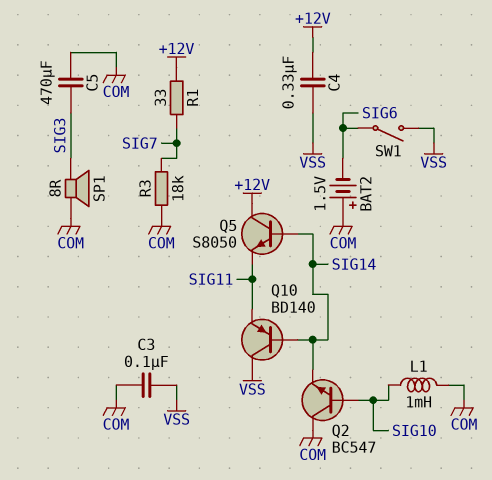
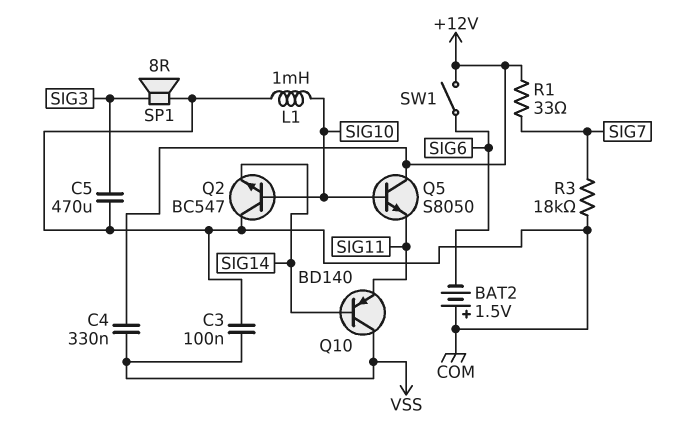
Q5: NPN S8050 (B SIG14, C +12V, E SIG11) -> NPN S8050 (B SIG10, C +12V, E SIG11)
SW1: switch (SIG6, VSS) -> switch (+12V, SIG6)

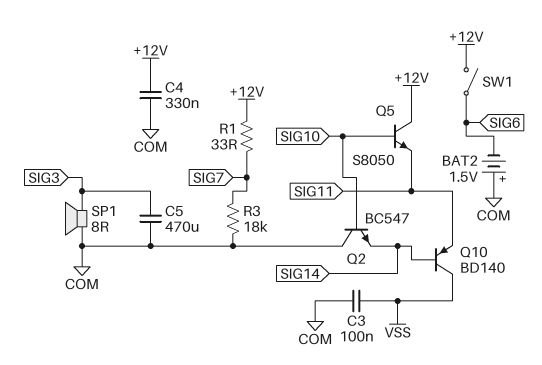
C4: 330nF (+12V, VSS) -> 330nF (+12V, COM)
L1: 1mH (COM, SIG10) -> none

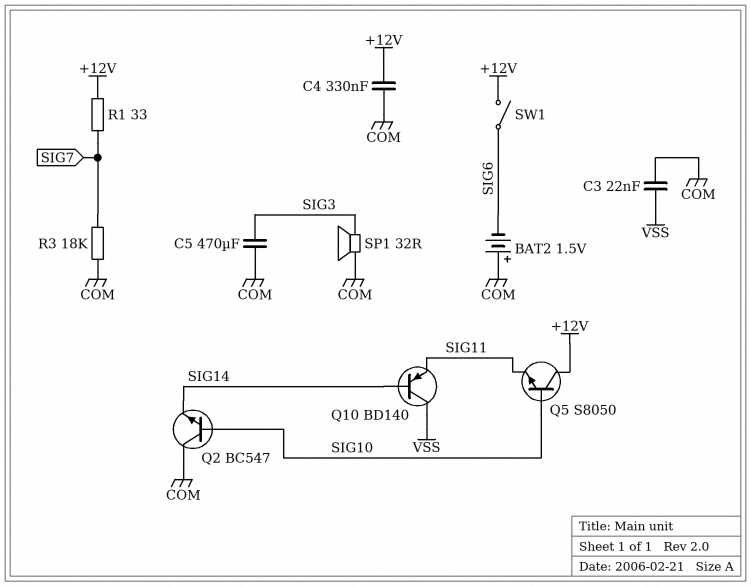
C3: 100nF (COM, VSS) -> 22nF (COM, VSS)
SP1: speaker 8R (COM, SIG3) -> speaker 32R (COM, SIG3)

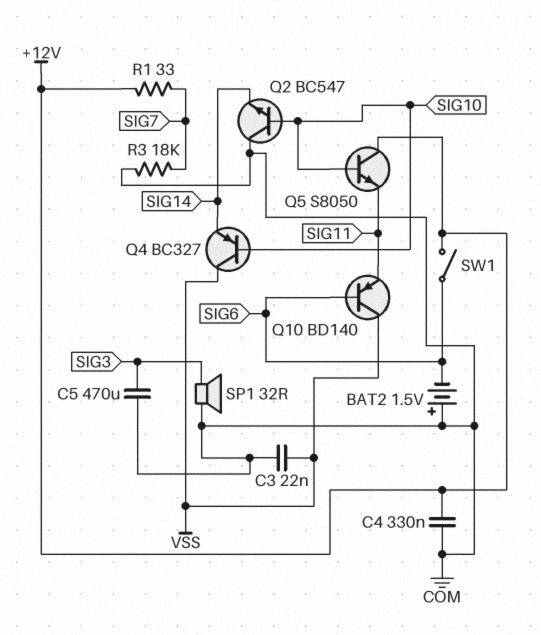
Q4: none -> PNP BC327 (B SIG10, C VSS, E SIG14)
Q10: PNP BD140 (B SIG14, C VSS, E SIG11) -> PNP BD140 (B SIG6, C VSS, E SIG11)

